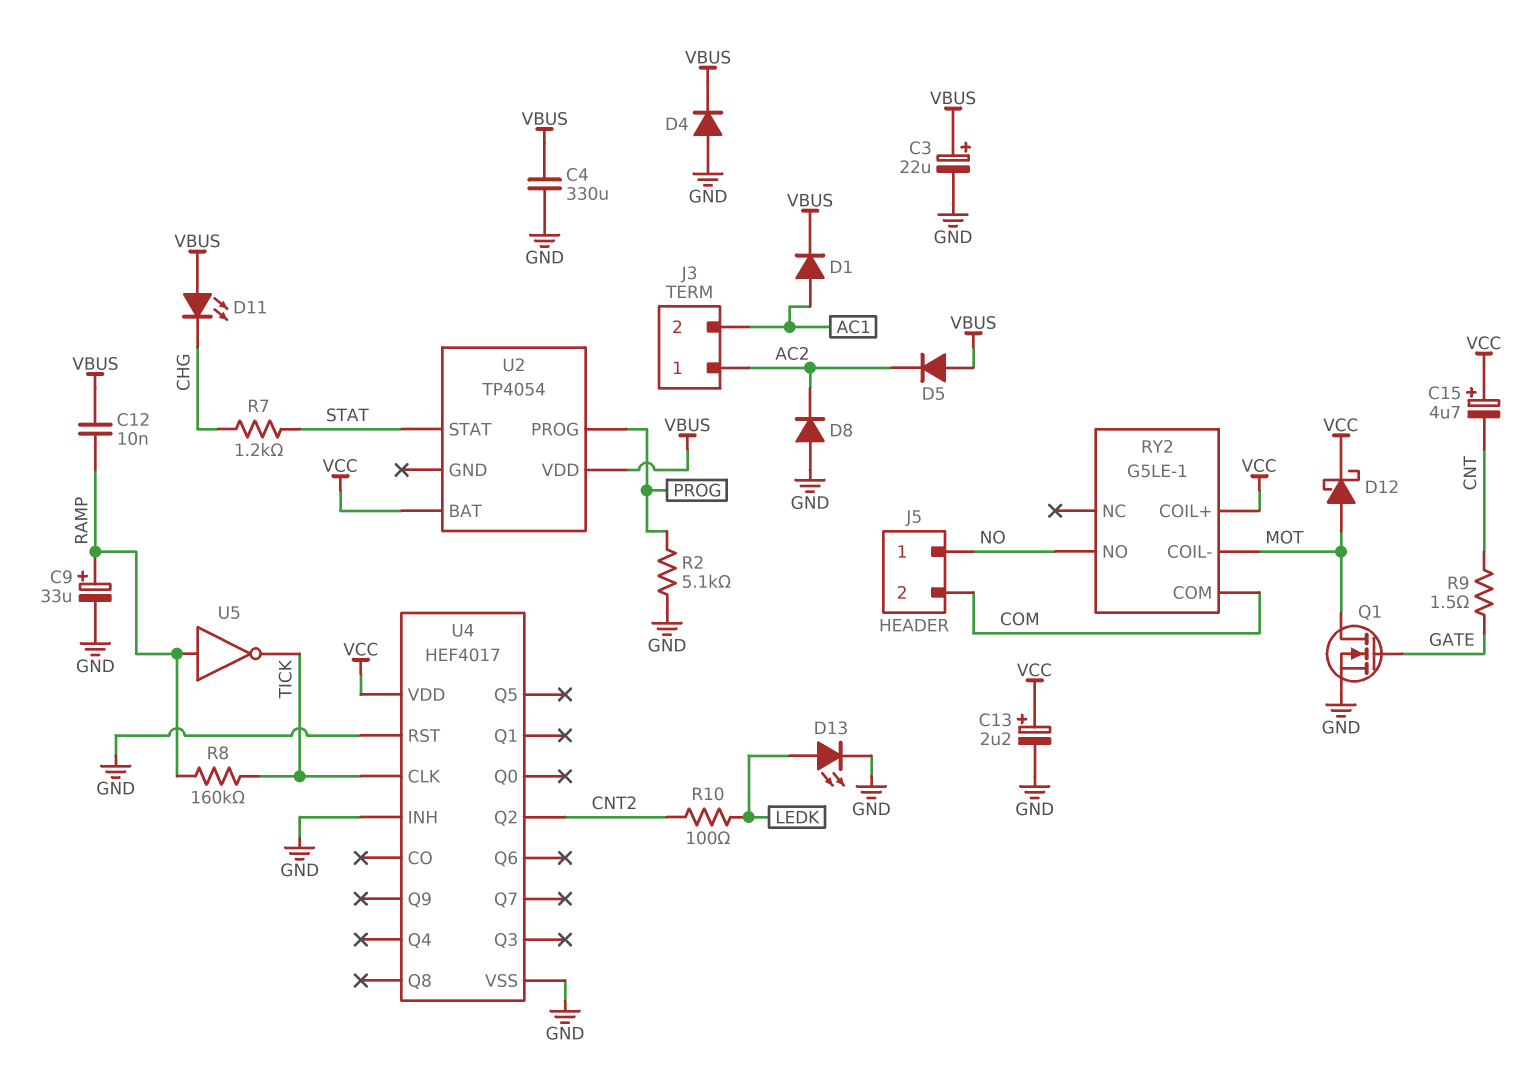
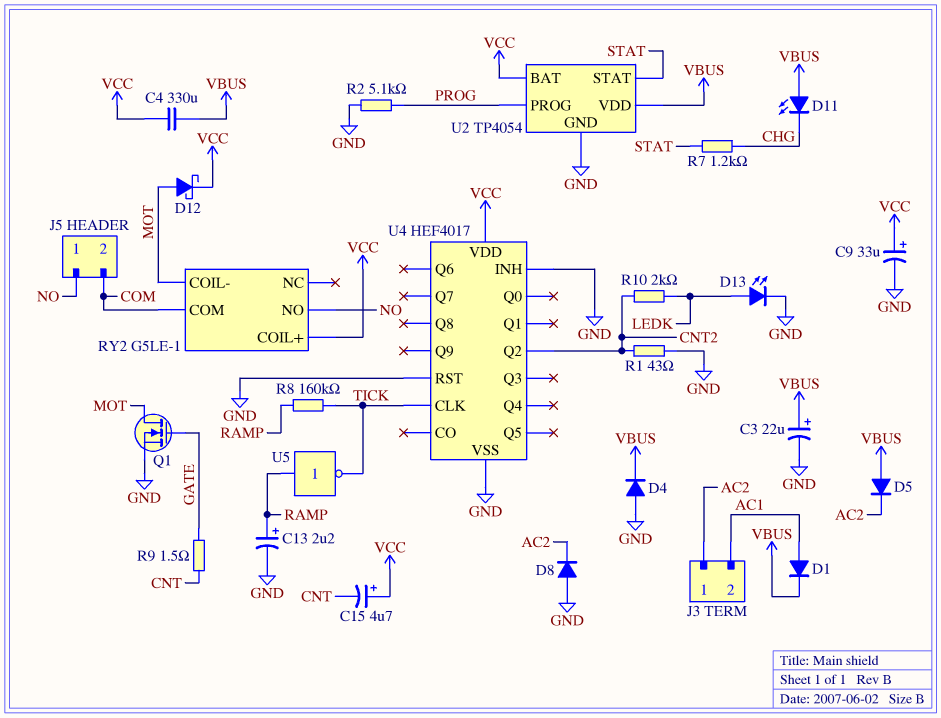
C4: 330uF (GND, VBUS) -> 330uF (VBUS, VCC)
C9: 33uF (plus RAMP, minus GND) -> 33uF (plus VCC, minus GND)
C12: 10nF (RAMP, VBUS) -> none
C13: 2.2uF (plus VCC, minus GND) -> 2.2uF (plus RAMP, minus GND)
R1: none -> 43 (CNT2, GND)
R10: 100 (CNT2, LEDK) -> 2k (CNT2, LEDK)
U2 pin GND: none -> GND

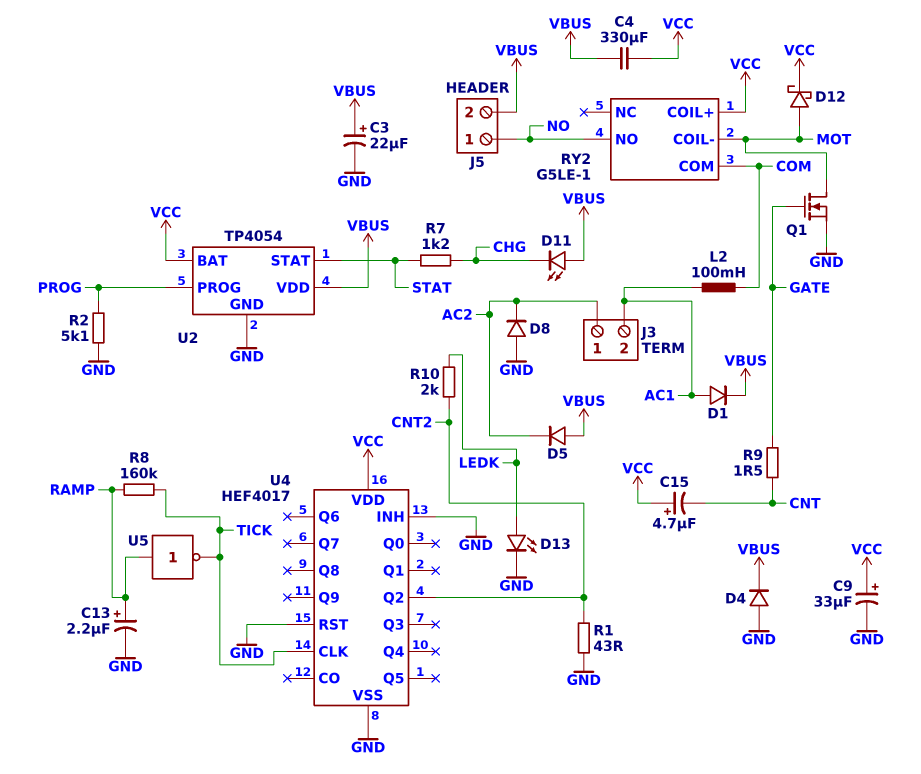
J5 pin 2: COM -> VBUS
L2: none -> 100mH (AC1, COM)

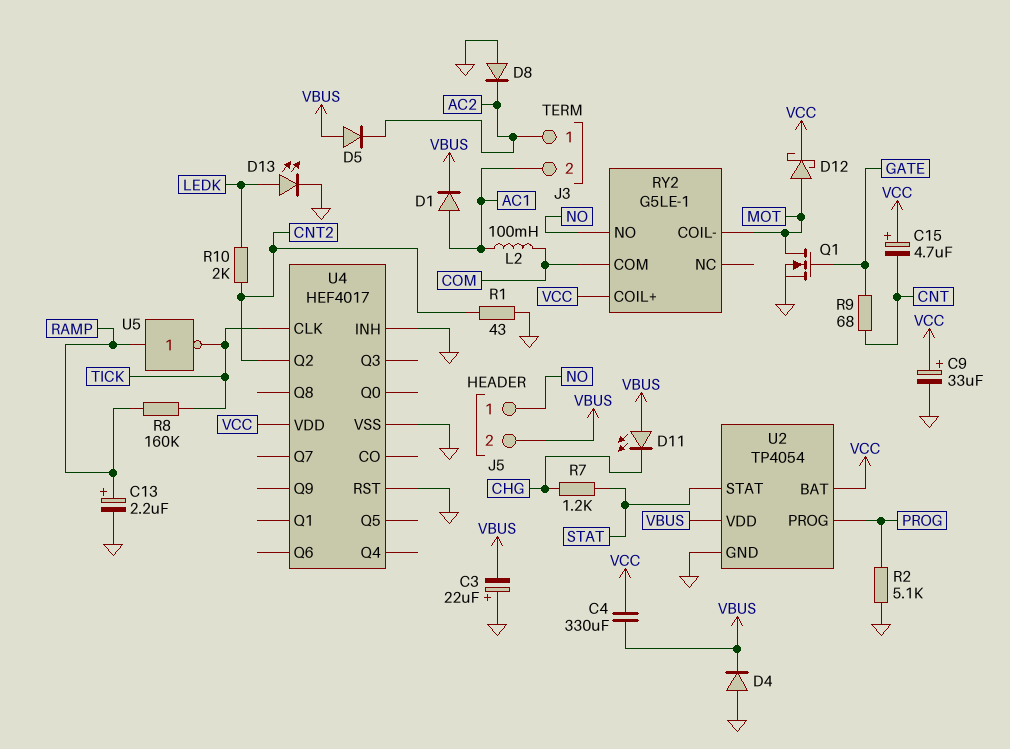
C3: 22uF (plus VBUS, minus GND) -> 22uF (plus GND, minus VBUS)
R9: 1.5 (CNT, GATE) -> 68 (CNT, GATE)

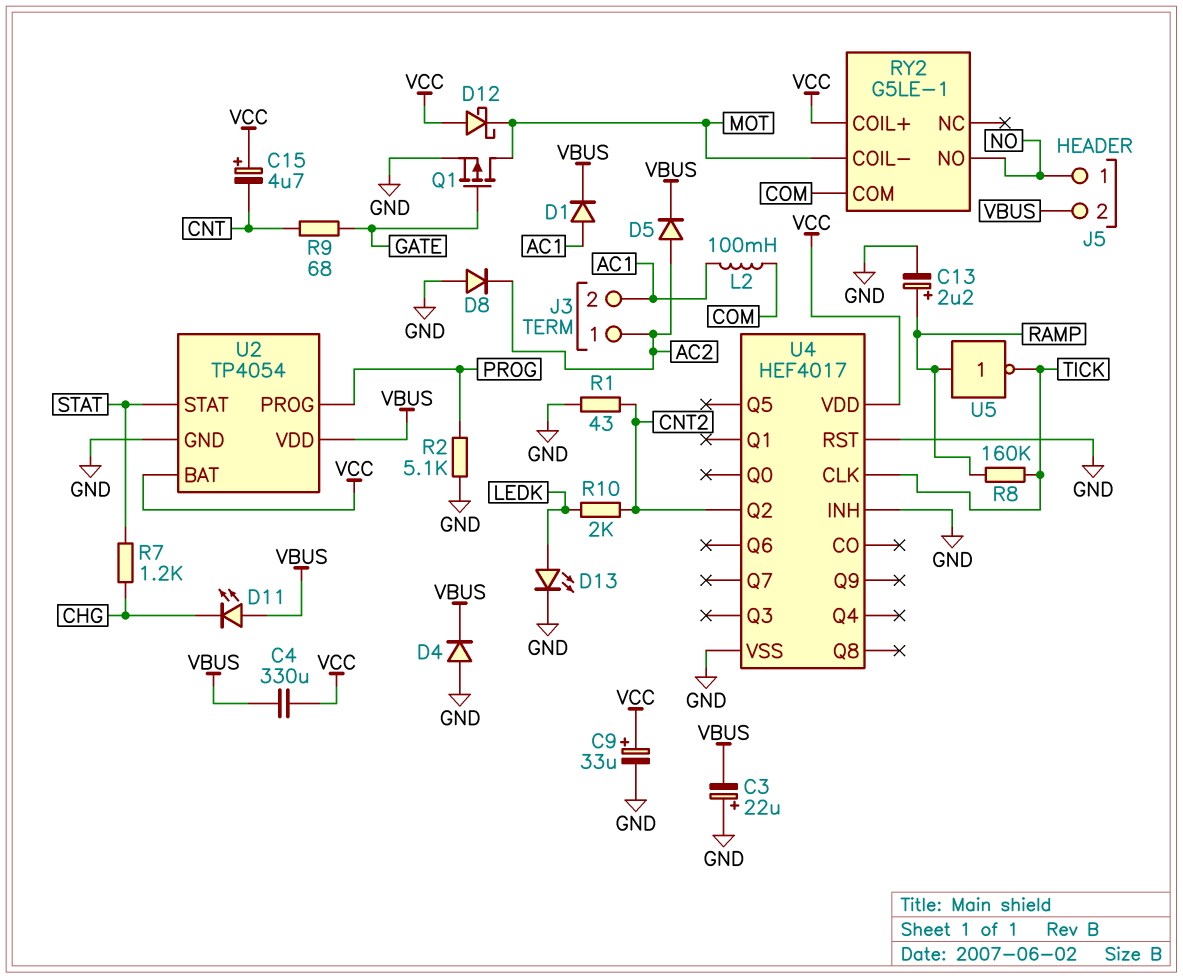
D5: diode (A VBUS, K AC2) -> diode (A AC2, K VBUS)
D12: schottky (A MOT, K VCC) -> schottky (A VCC, K MOT)
Q1: NMOS (G GATE, D MOT, S GND) -> PMOS (G GATE, D MOT, S GND)

